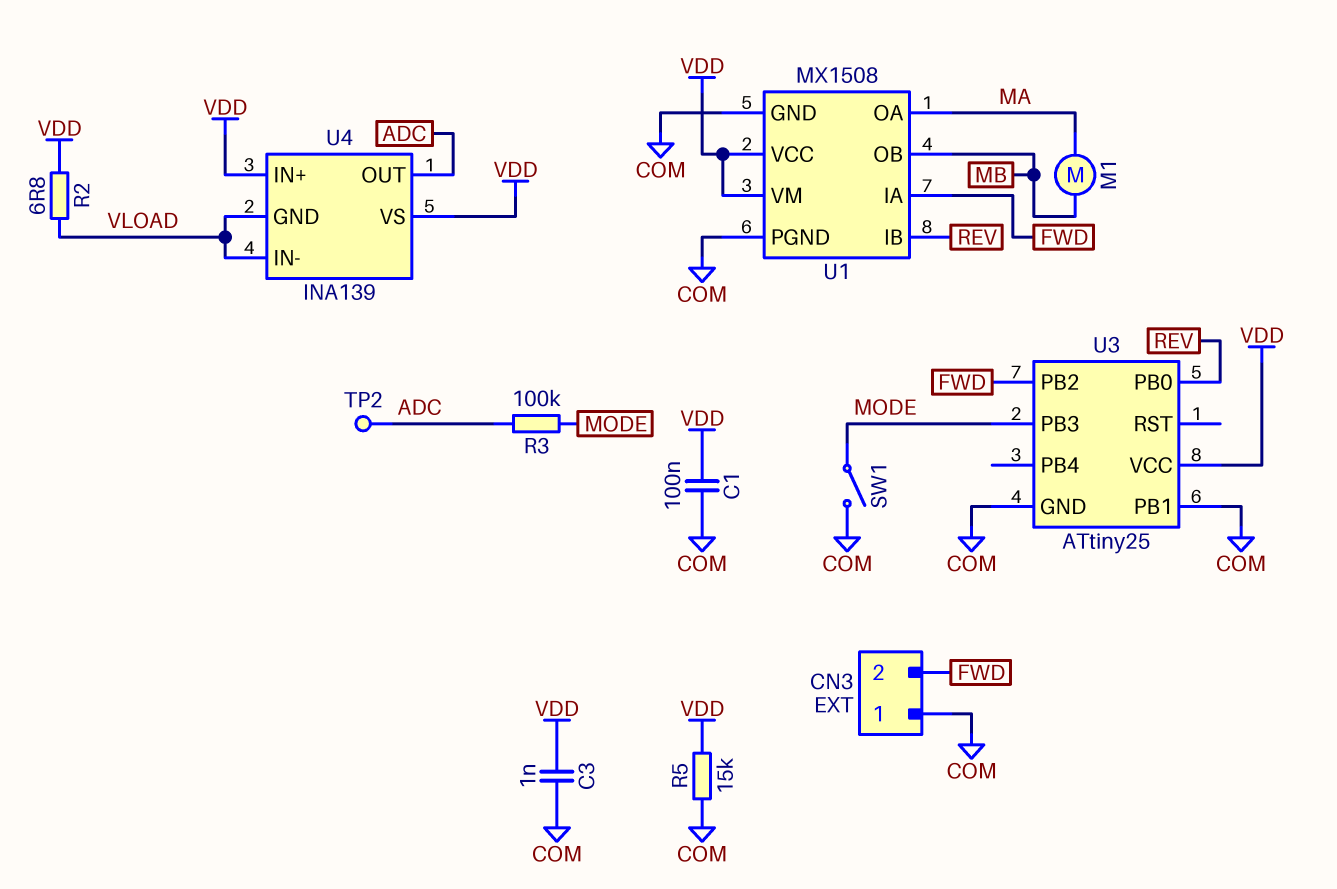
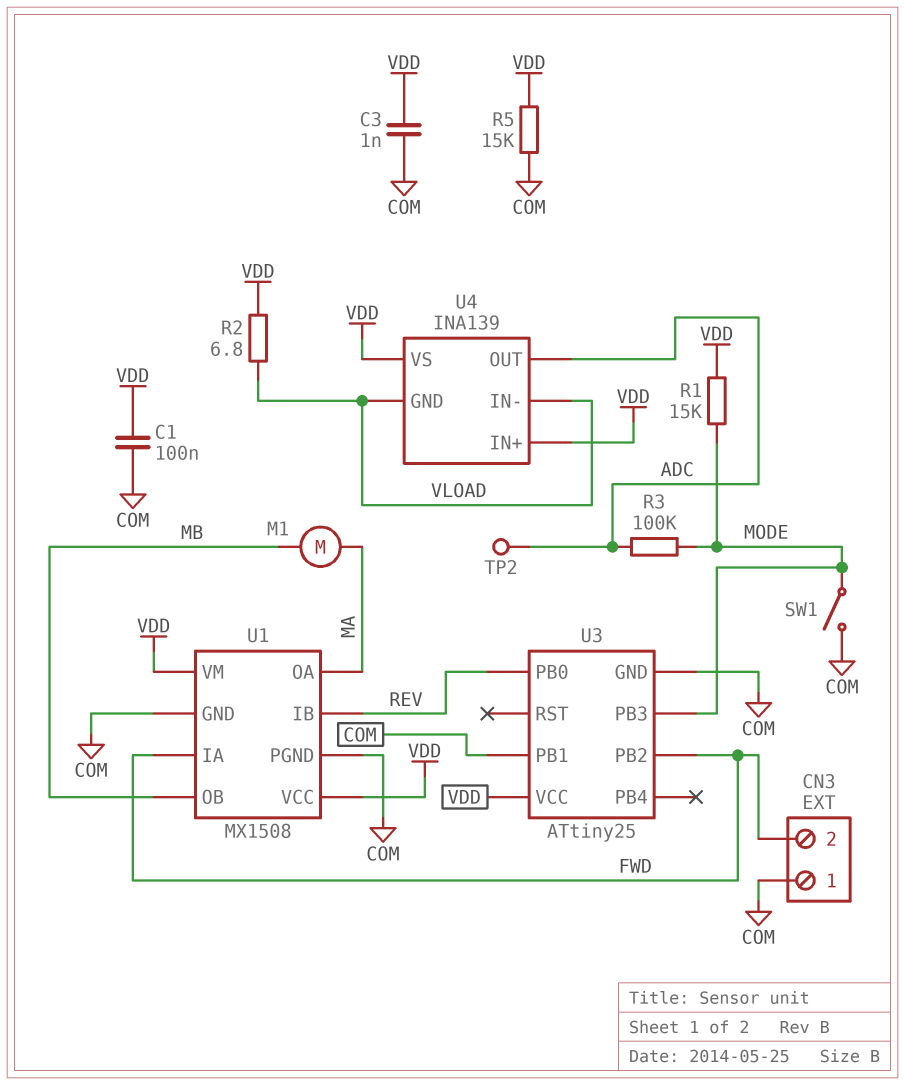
R1: none -> 15k (MODE, VDD)

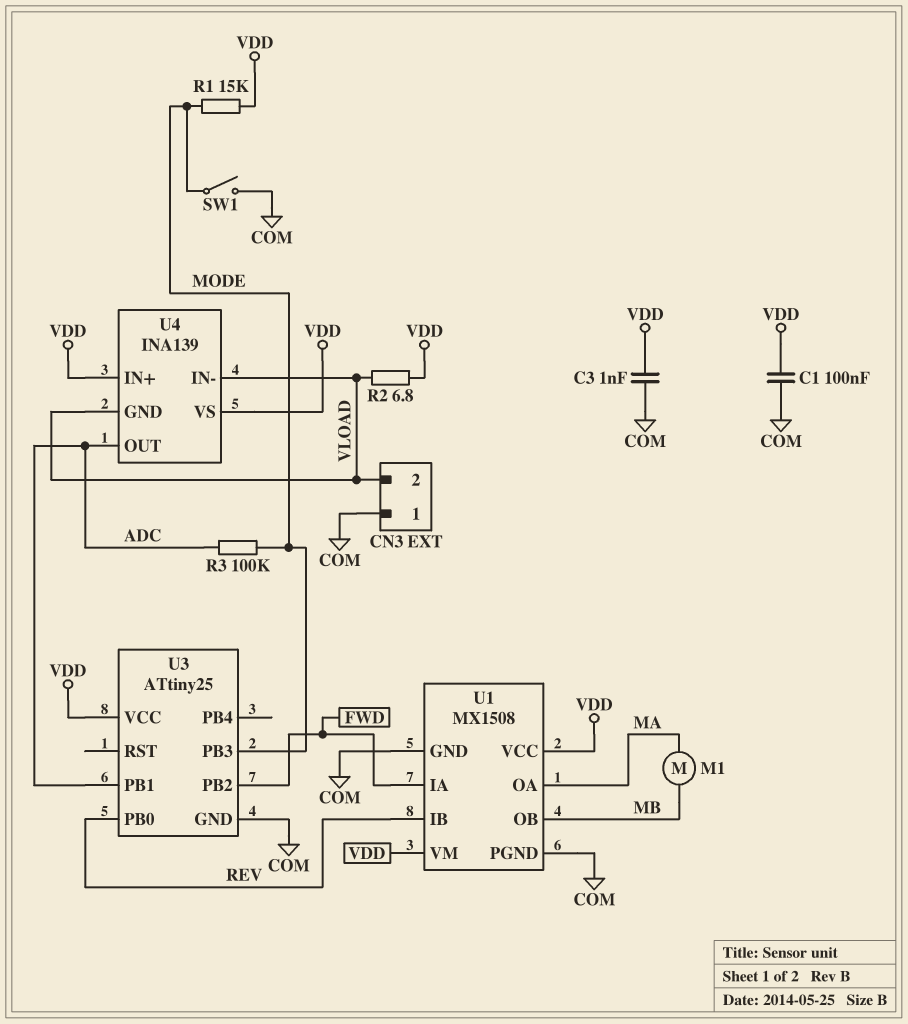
CN3 pin 2: FWD -> VLOAD
R5: 15k (COM, VDD) -> none
TP2: test point (ADC) -> none
U3 pin PB1: COM -> ADC

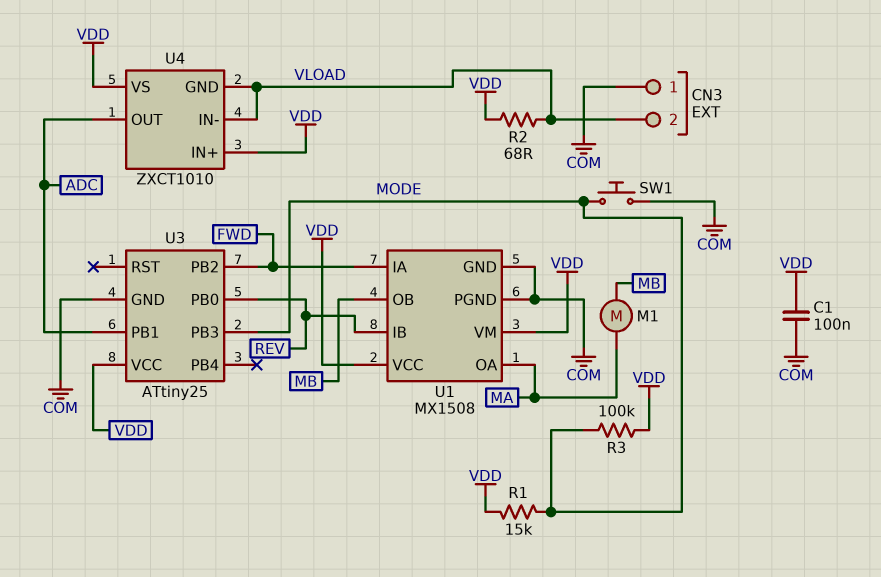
C3: 1nF (COM, VDD) -> none
R2: 6.8 (VDD, VLOAD) -> 68 (VDD, VLOAD)
R3: 100k (ADC, MODE) -> 100k (MODE, VDD)
SW1: switch (COM, MODE) -> button (COM, MODE)
U4: INA139 -> ZXCT1010

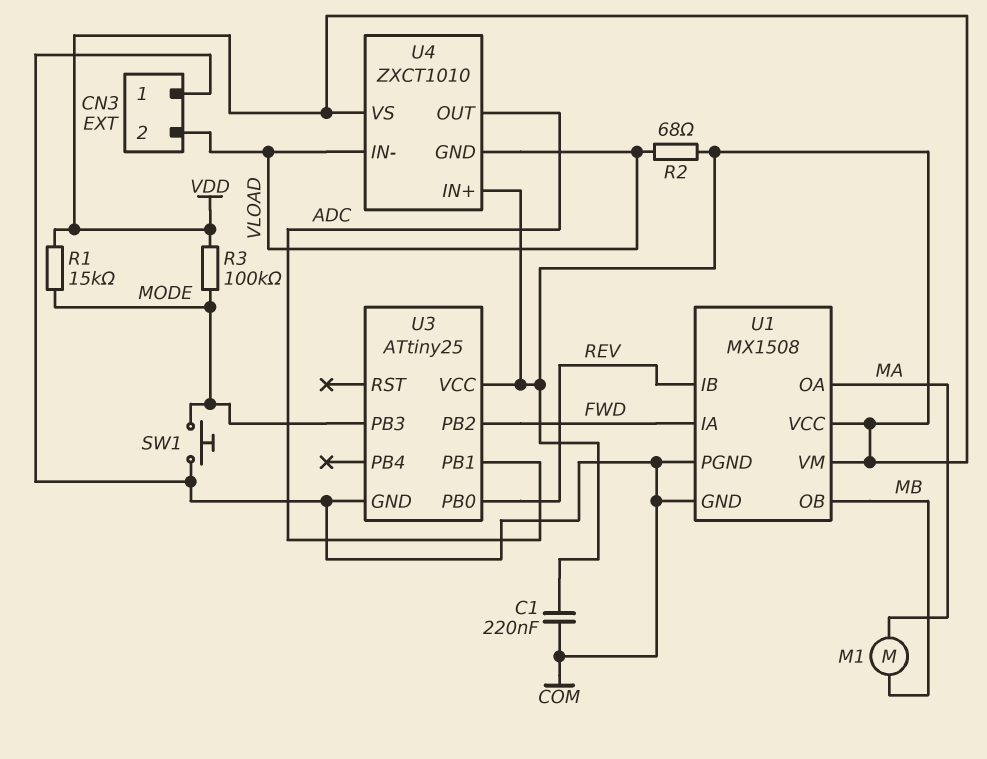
C1: 100nF (COM, VDD) -> 220nF (COM, VDD)

